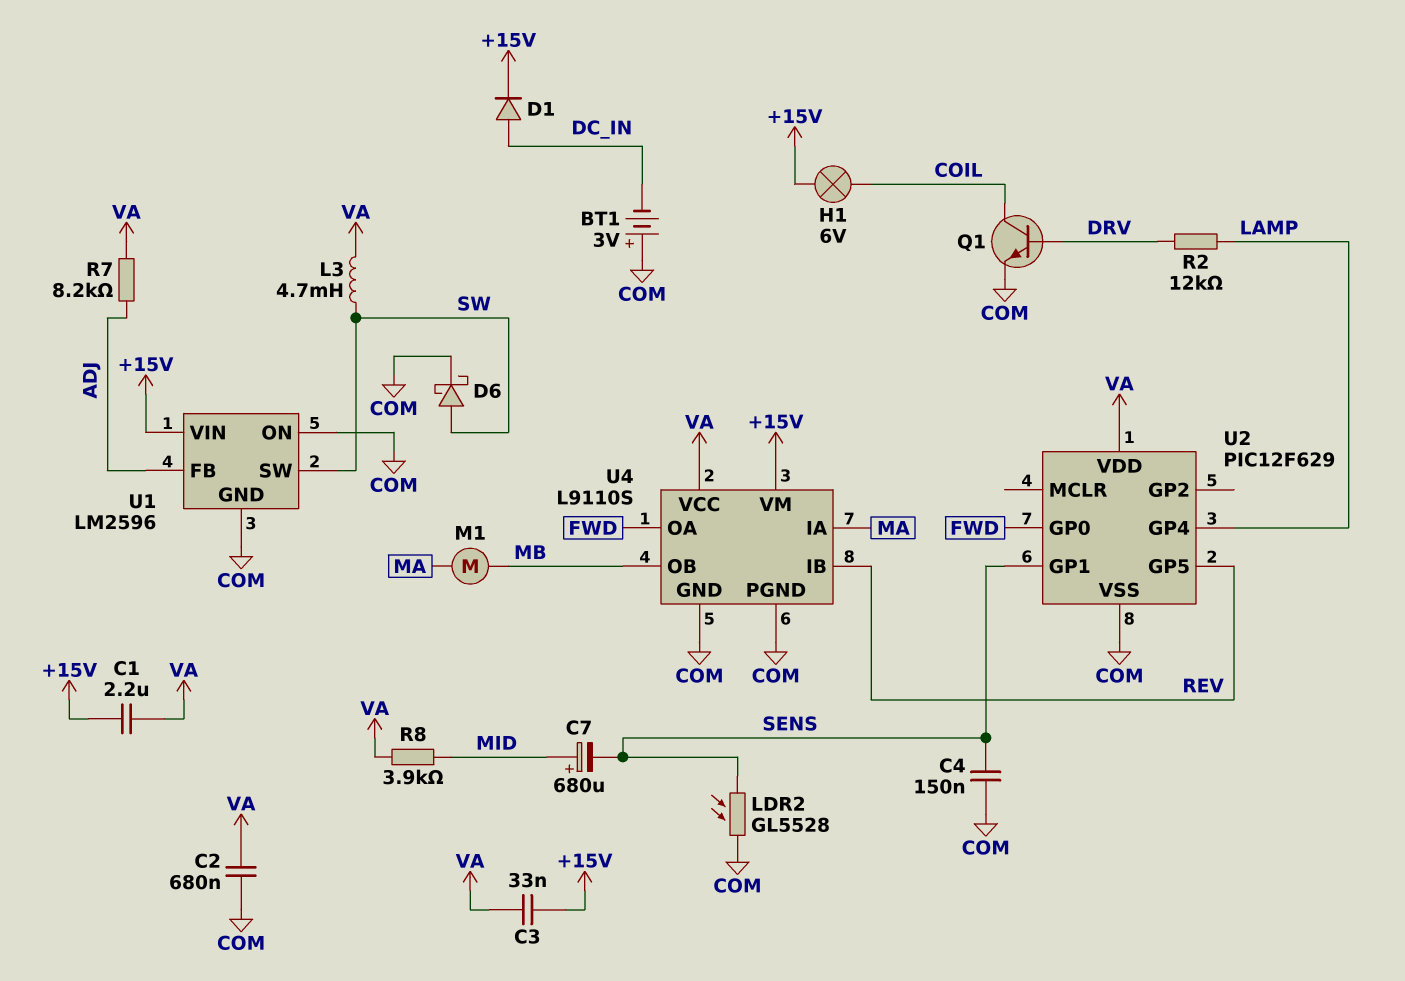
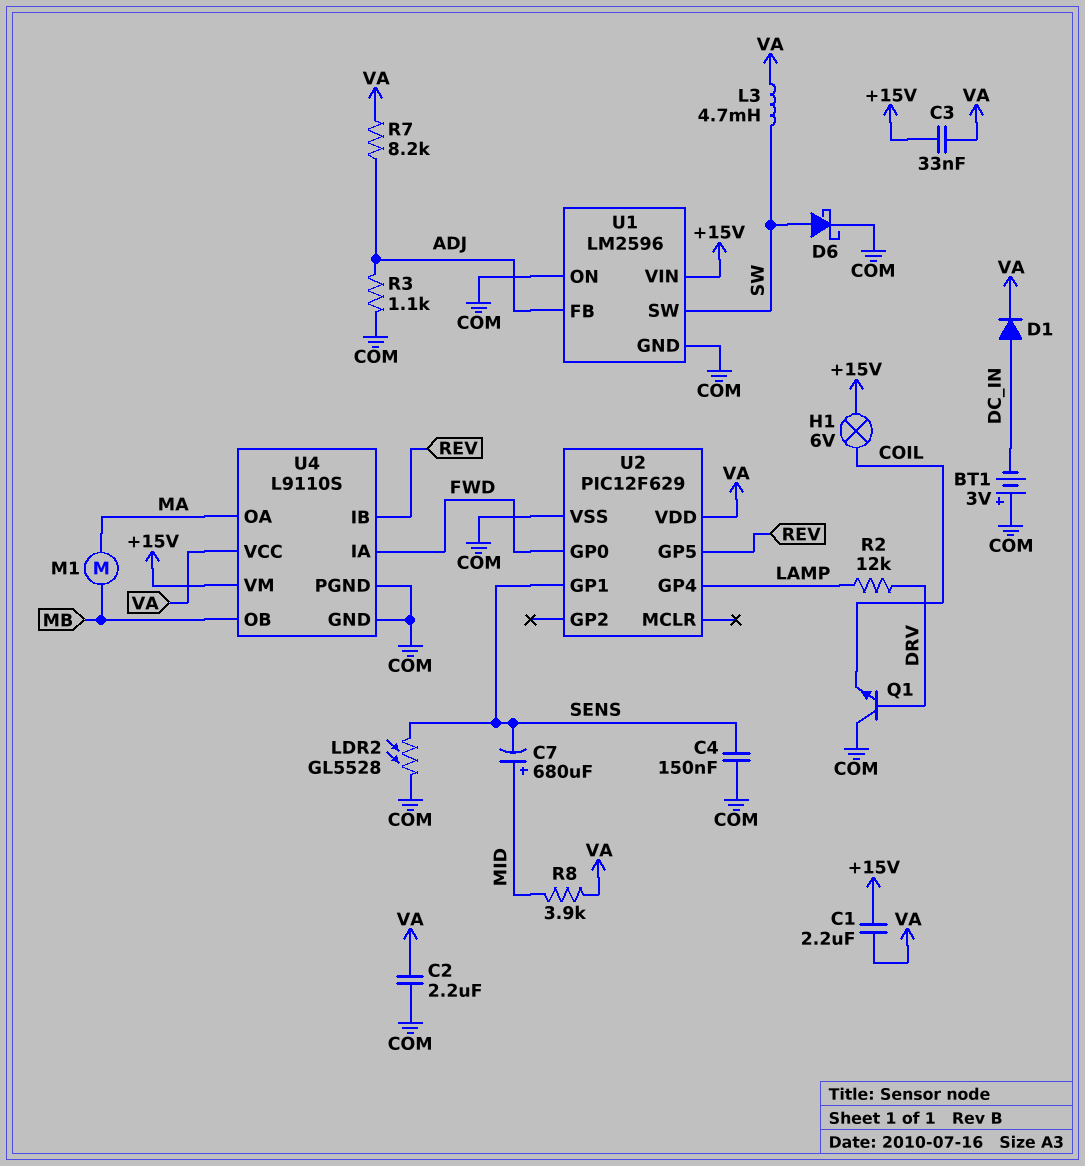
C2: 680nF (COM, VA) -> 2.2uF (COM, VA)
D1: diode (A DC_IN, K +15V) -> diode (A DC_IN, K VA)
Q1: NPN (B DRV, C COIL, E COM) -> NPN (B DRV, C COM, E COIL)
R3: none -> 1.1k (ADJ, COM)
U4 pin IA: MA -> FWD
U4 pin OA: FWD -> MA

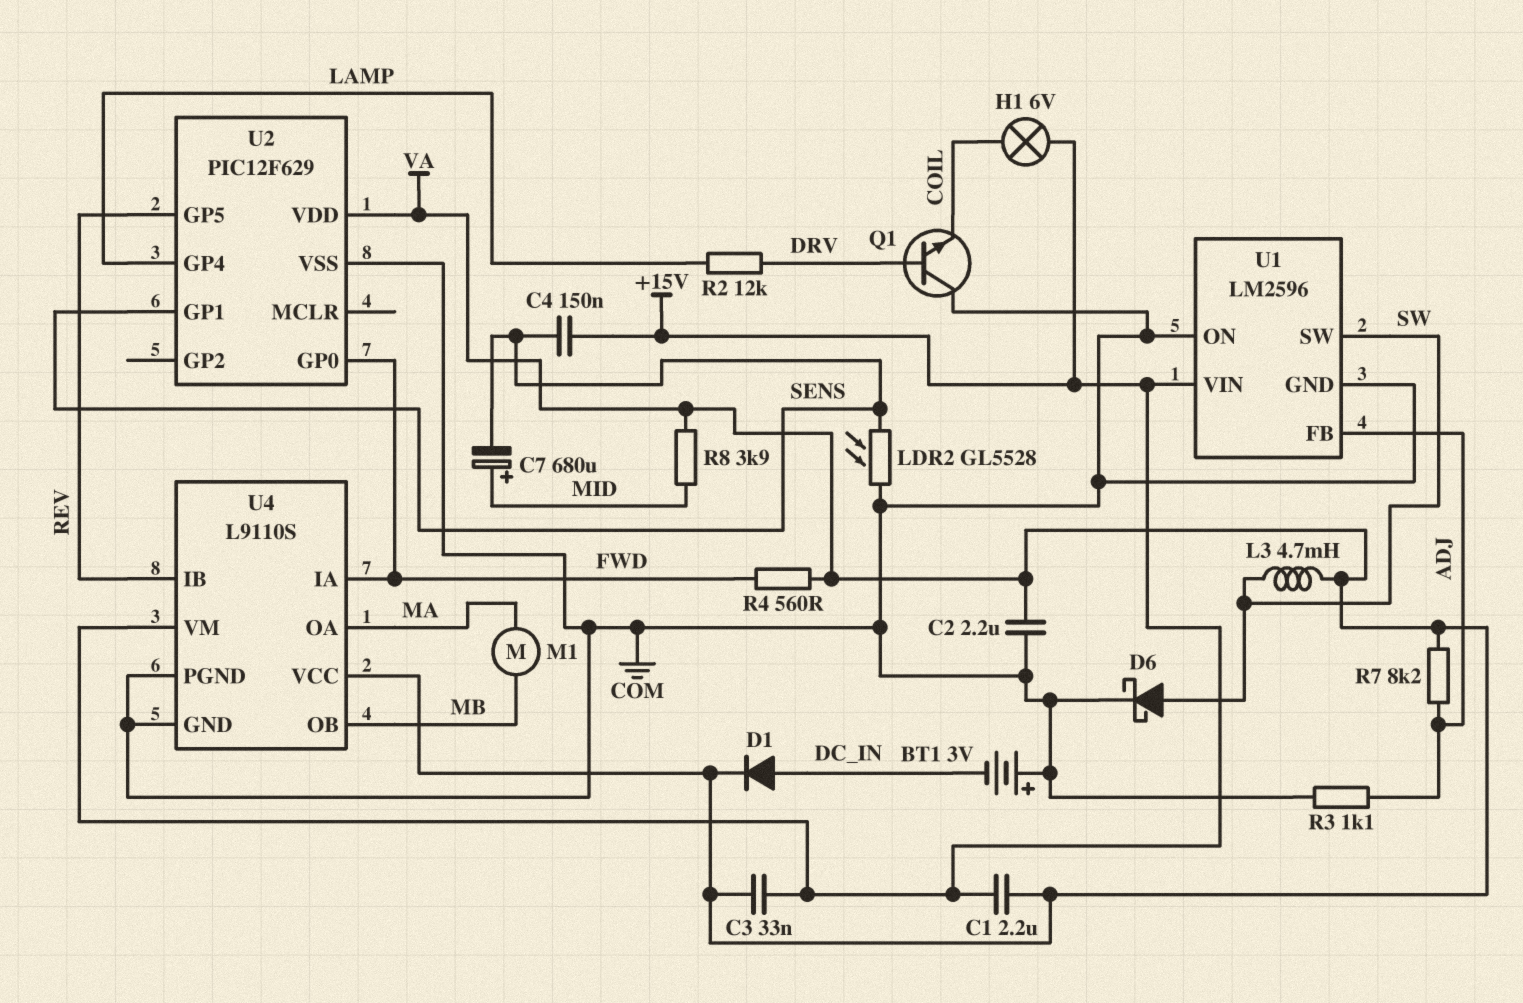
C4: 150nF (COM, SENS) -> 150nF (+15V, SENS)
R4: none -> 560 (FWD, VA)

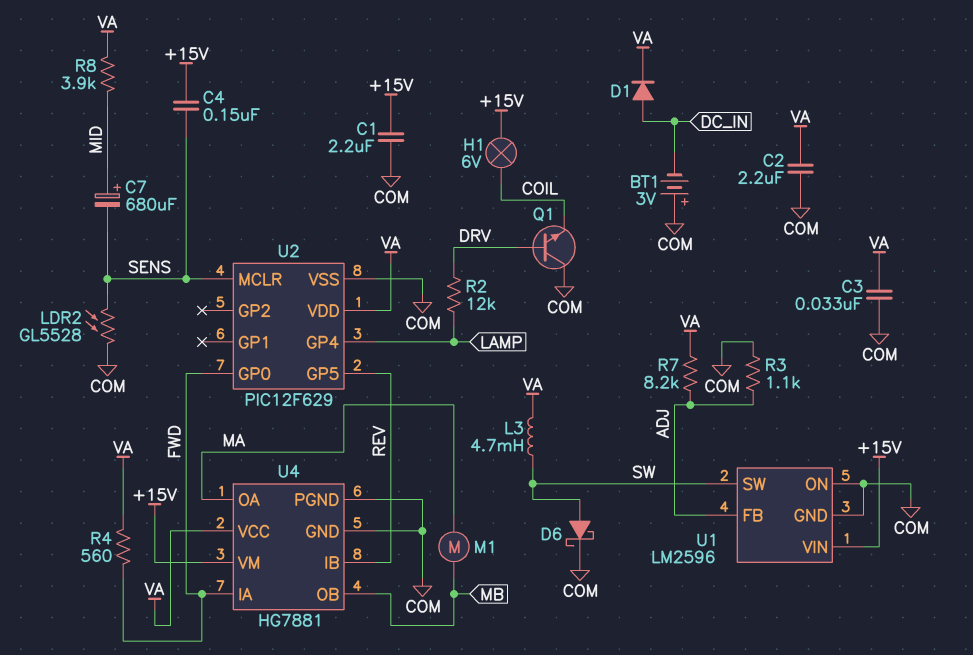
C1: 2.2uF (+15V, VA) -> 2.2uF (+15V, COM)
C3: 33nF (+15V, VA) -> 33nF (COM, VA)
U2 pin GP1: SENS -> none
U2 pin MCLR: none -> SENS
U4: L9110S -> HG7881

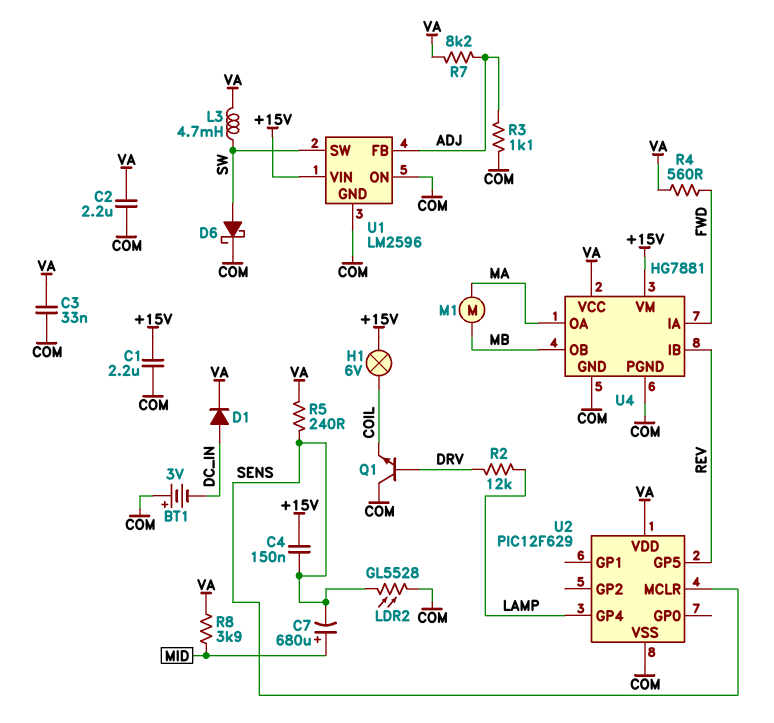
R5: none -> 240 (SENS, VA)
U2 pin GP0: FWD -> none

